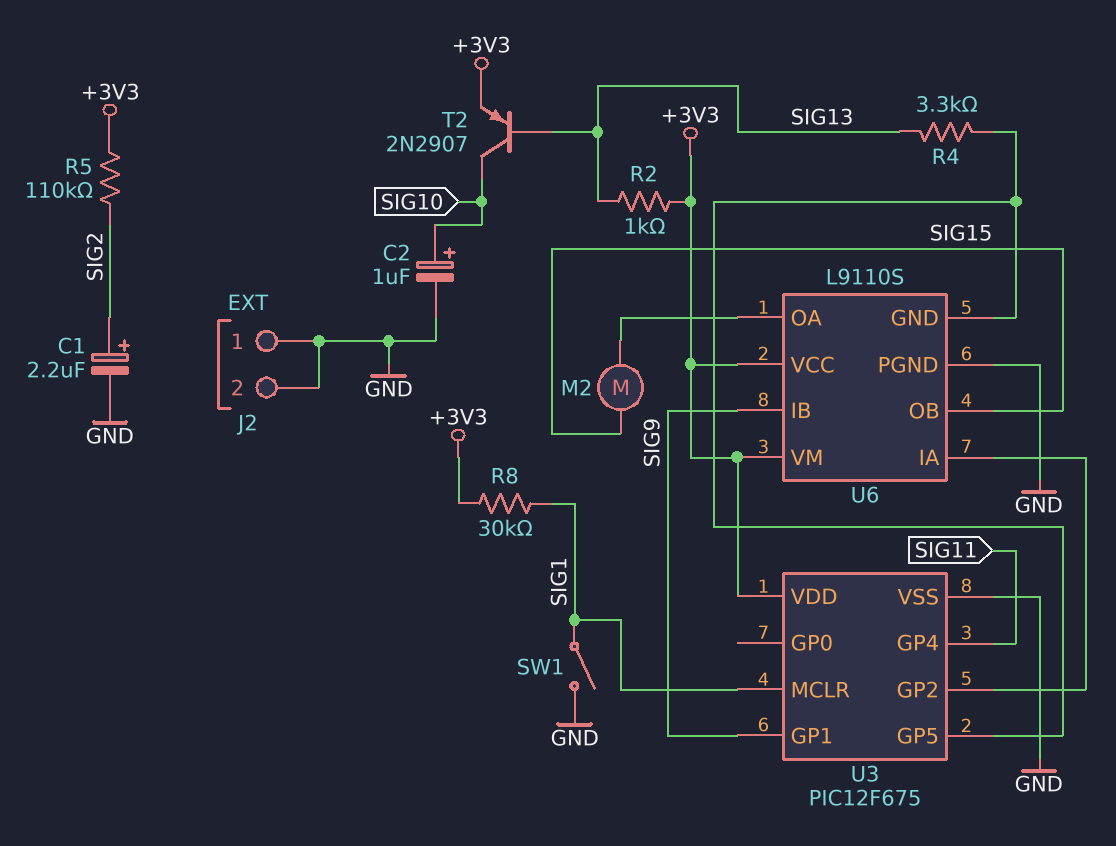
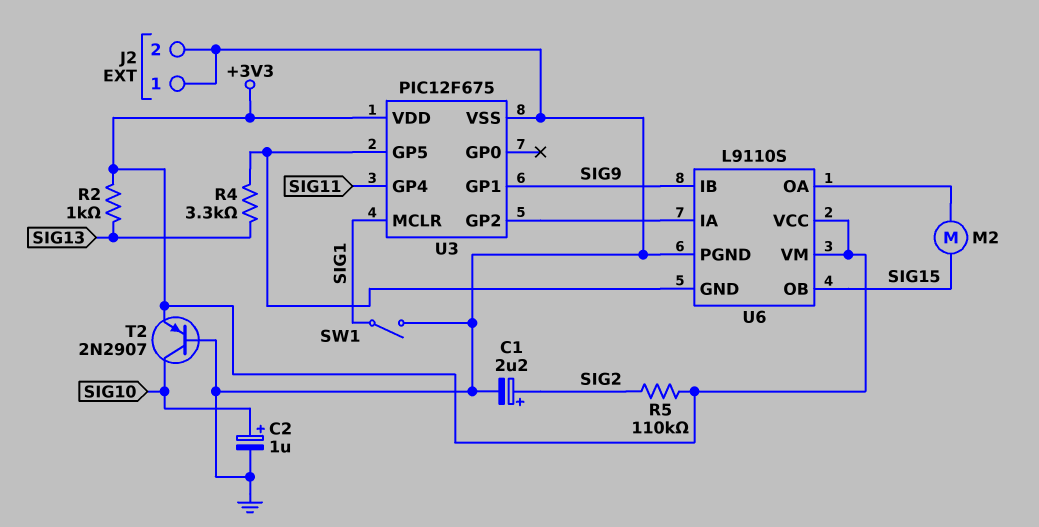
R8: 30k (+3V3, SIG1) -> none
T2: PNP 2N2907 (B SIG13, C SIG10, E +3V3) -> PNP 2N2907 (B GND, C SIG10, E +3V3)

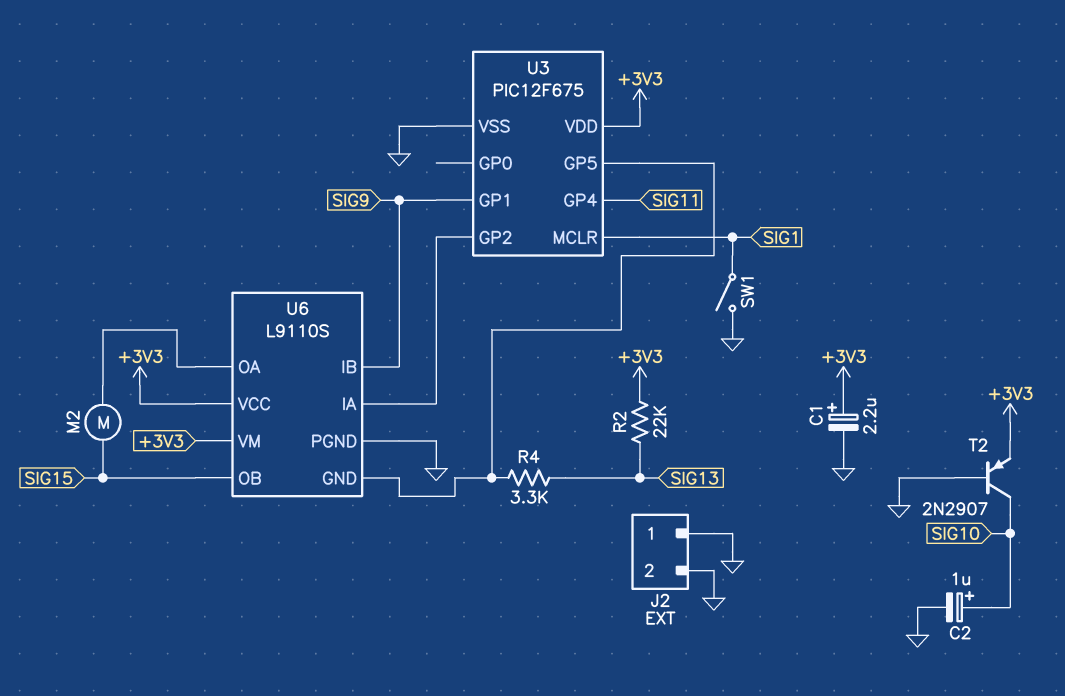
C1: 2.2uF (plus SIG2, minus GND) -> 2.2uF (plus +3V3, minus GND)
R2: 1k (+3V3, SIG13) -> 22k (+3V3, SIG13)
R5: 110k (+3V3, SIG2) -> none

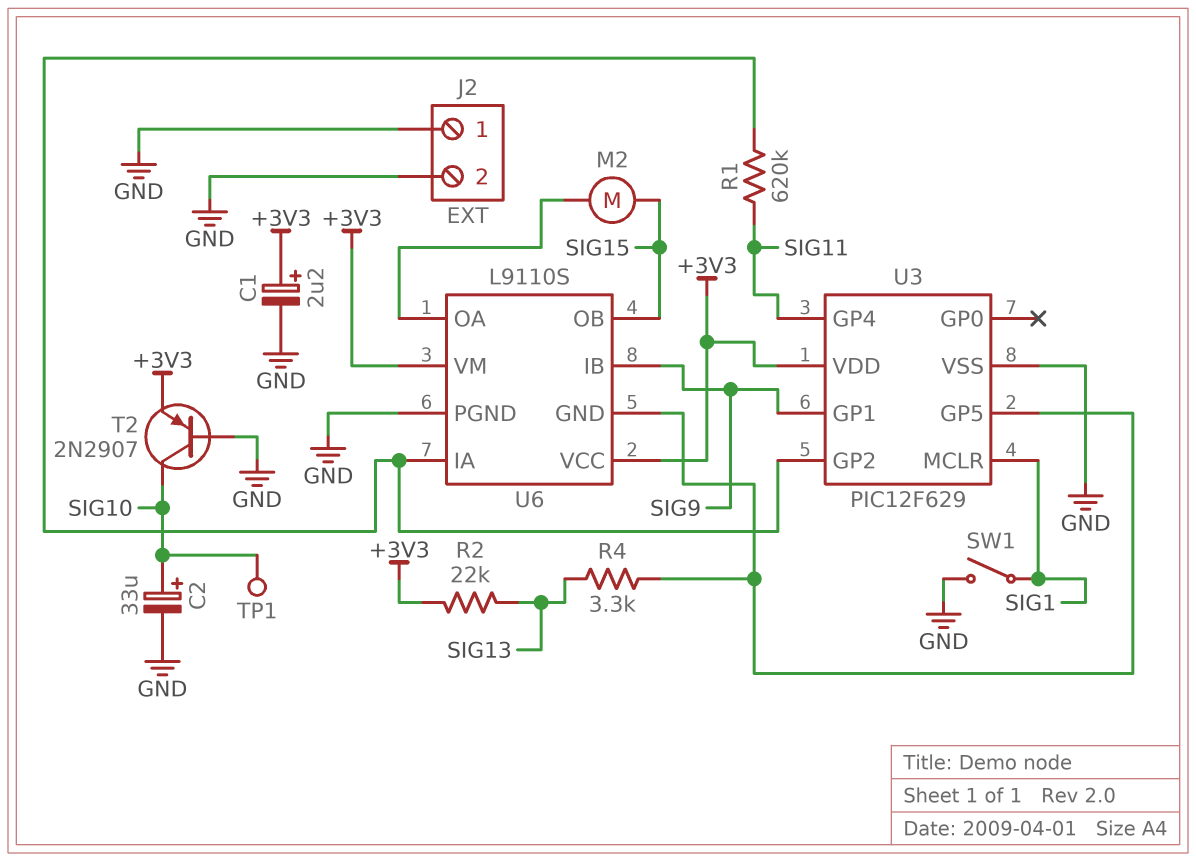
C2: 1uF (plus SIG10, minus GND) -> 33uF (plus SIG10, minus GND)
R1: none -> 620k (SIG11, U3/GP2)
TP1: none -> test point (SIG10)
U3: PIC12F675 -> PIC12F629

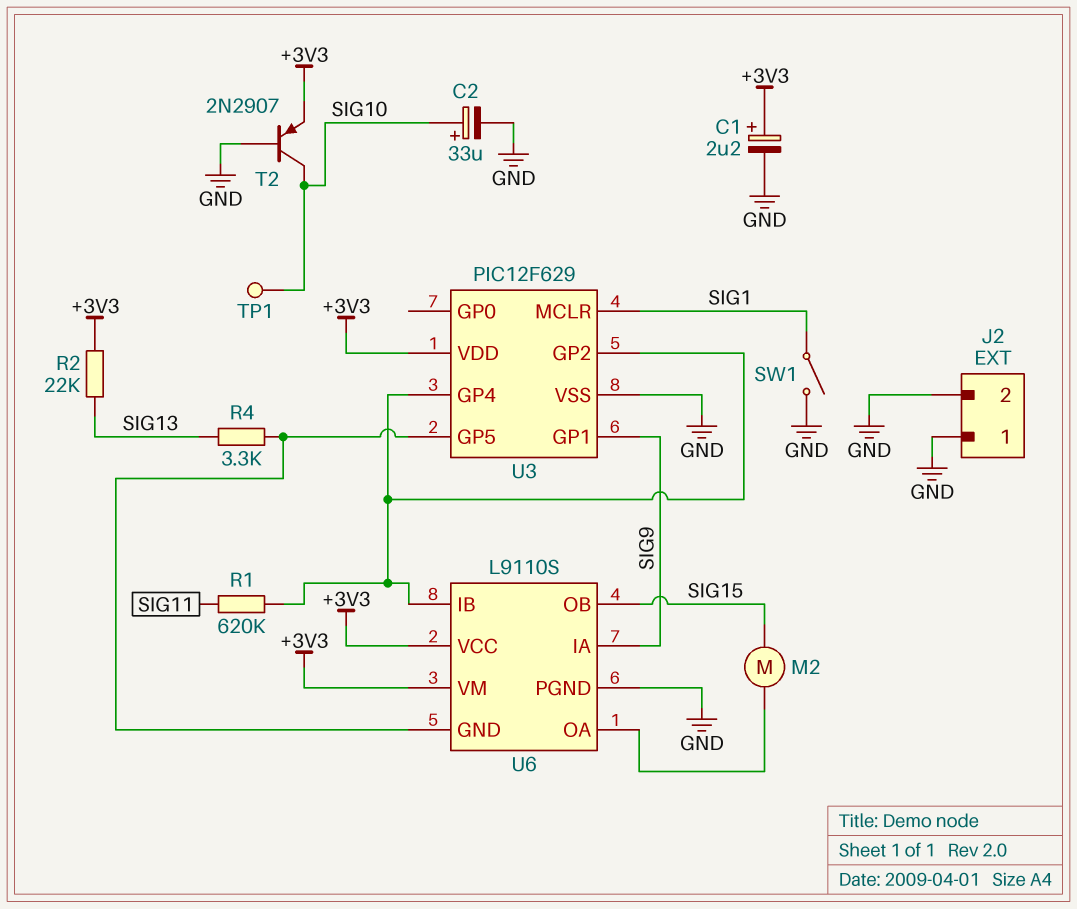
U3 pin GP4: SIG11 -> U3/GP2
U6 pin IA: U3/GP2 -> SIG9
U6 pin IB: SIG9 -> U3/GP2

